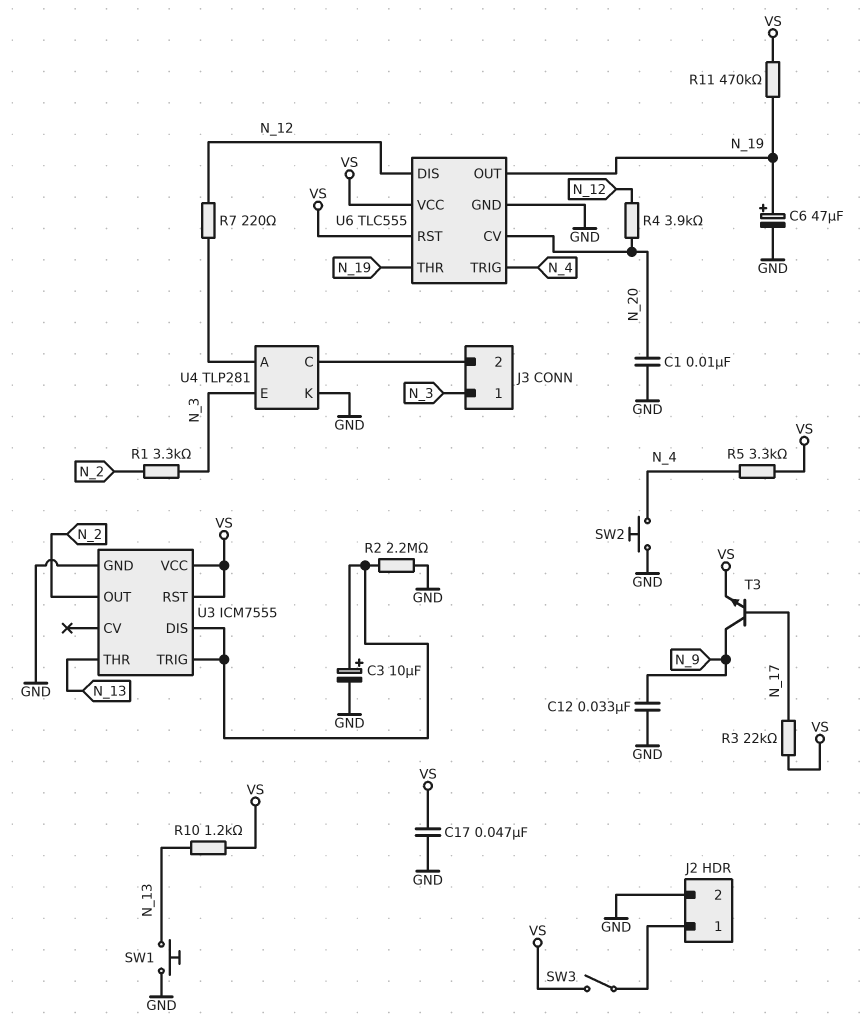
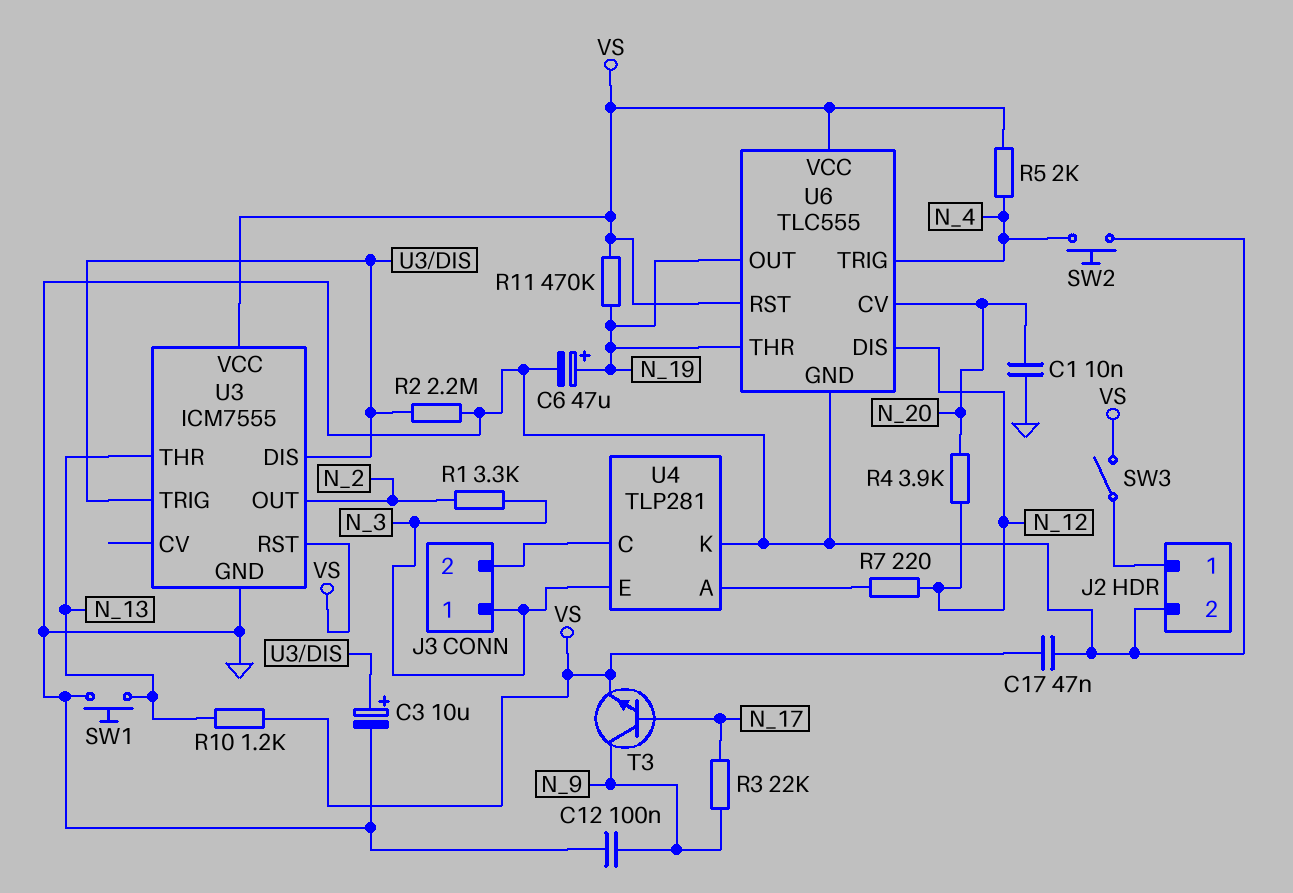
C12: 33nF (GND, N_9) -> 100nF (GND, N_9)
R3: 22k (N_17, VS) -> 22k (N_9, N_17)
R5: 3.3k (N_4, VS) -> 2k (N_4, VS)

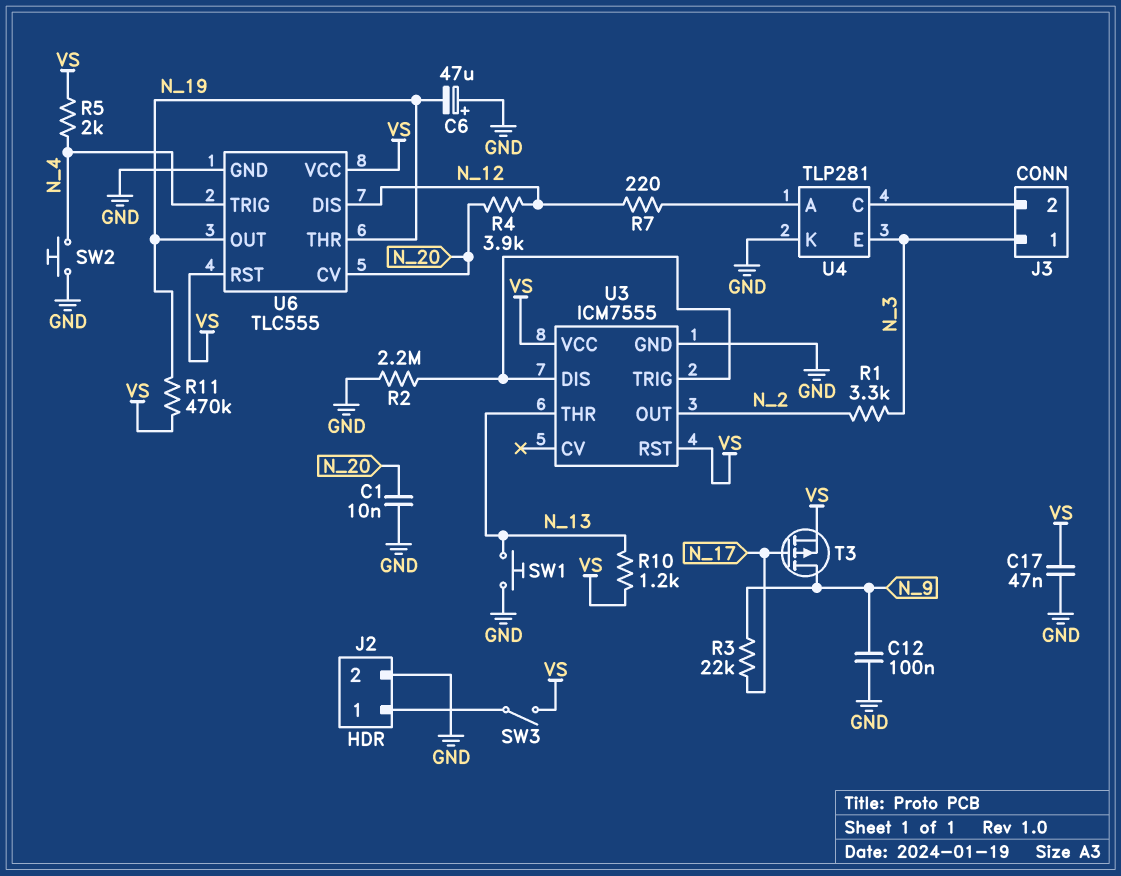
C3: 10uF (plus U3/DIS, minus GND) -> none
C6: 47uF (plus N_19, minus GND) -> 47uF (plus GND, minus N_19)
T3: NPN (B N_17, C N_9, E VS) -> PMOS (G N_17, D N_9, S VS)

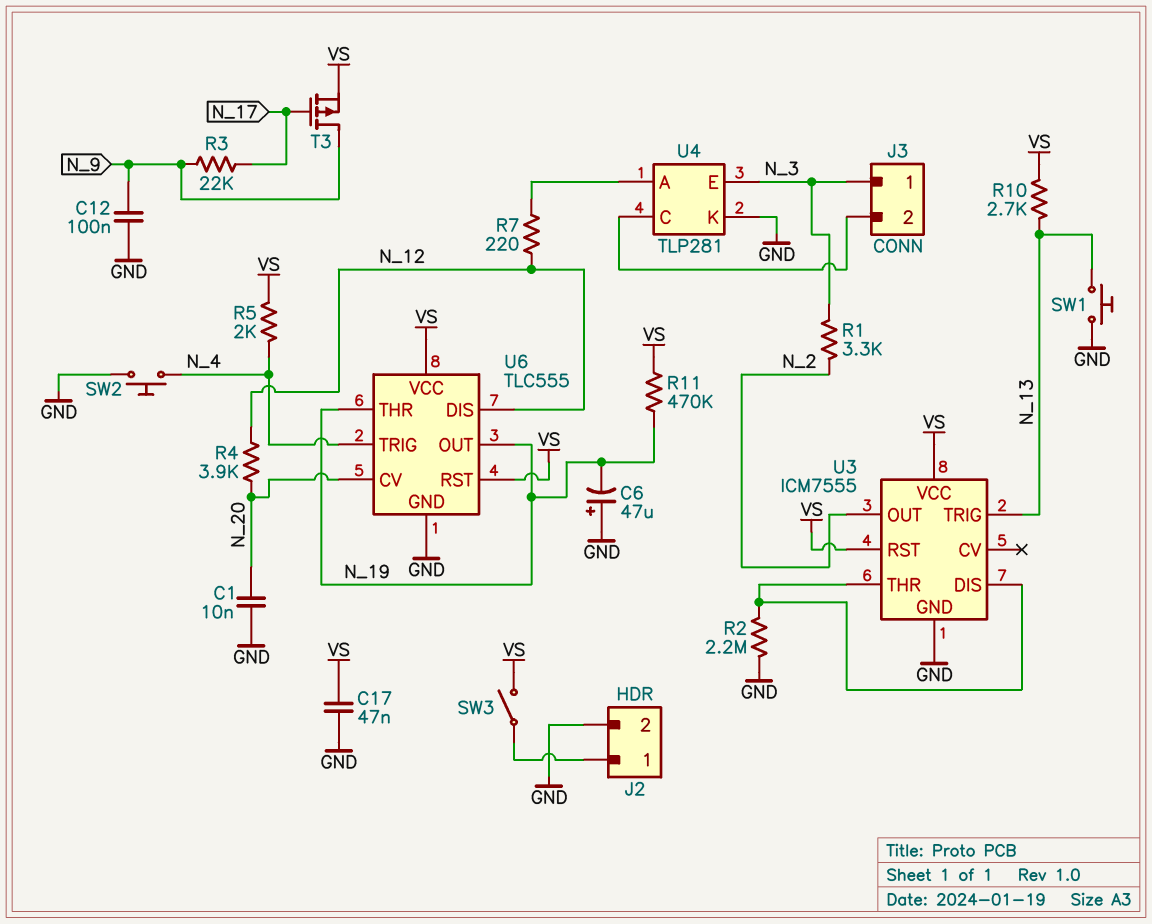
R10: 1.2k (N_13, VS) -> 2.7k (N_13, VS)
U3 pin THR: N_13 -> U3/DIS
U3 pin TRIG: U3/DIS -> N_13

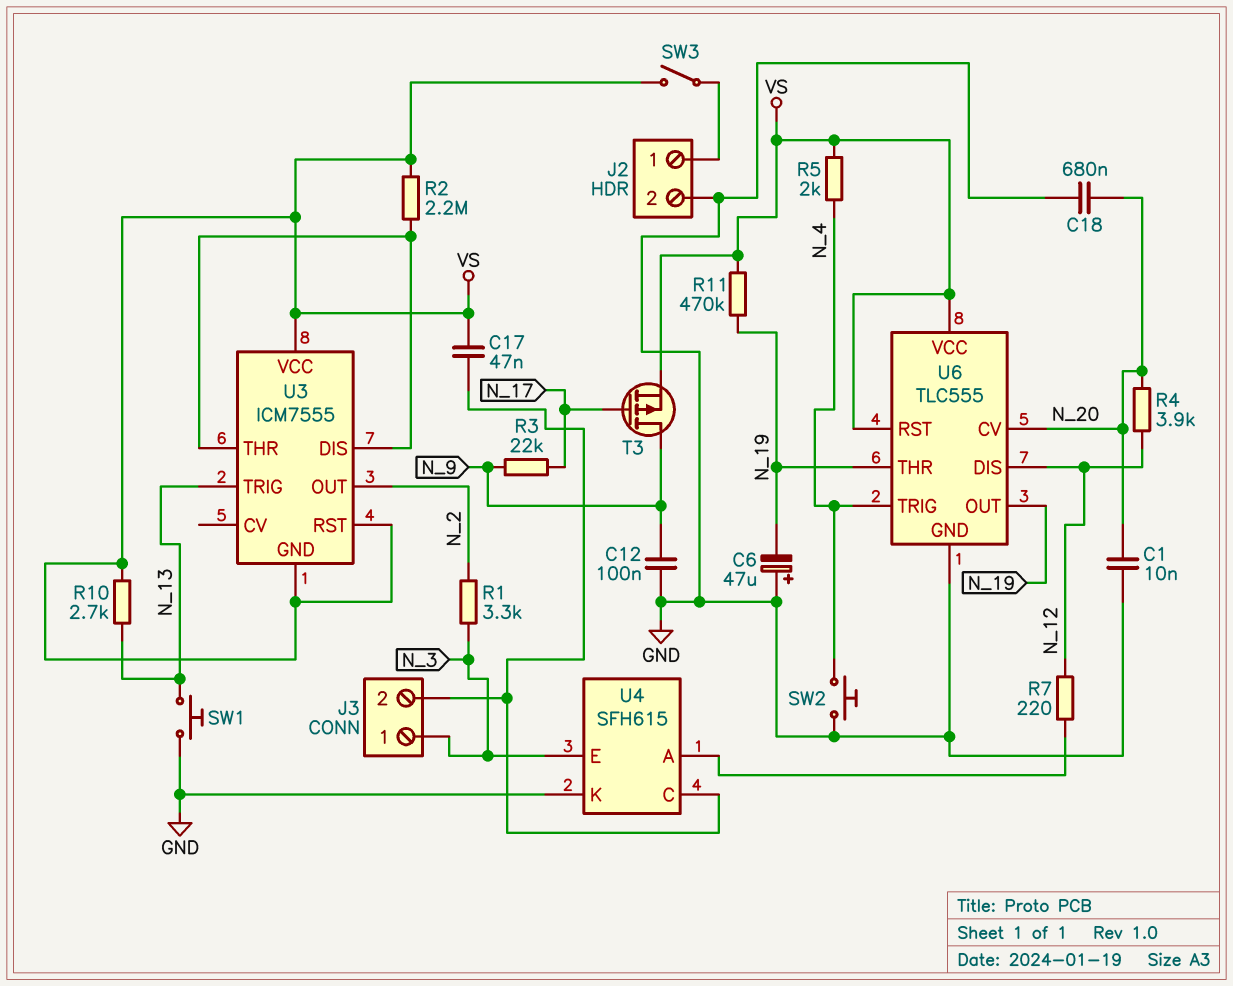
C17: 47nF (GND, VS) -> 47nF (J3/2, VS)
C18: none -> 680nF (GND, N_20)
R2: 2.2M (GND, U3/DIS) -> 2.2M (U3/DIS, VS)
U3 pin GND: GND -> VS
U4: TLP281 -> SFH615

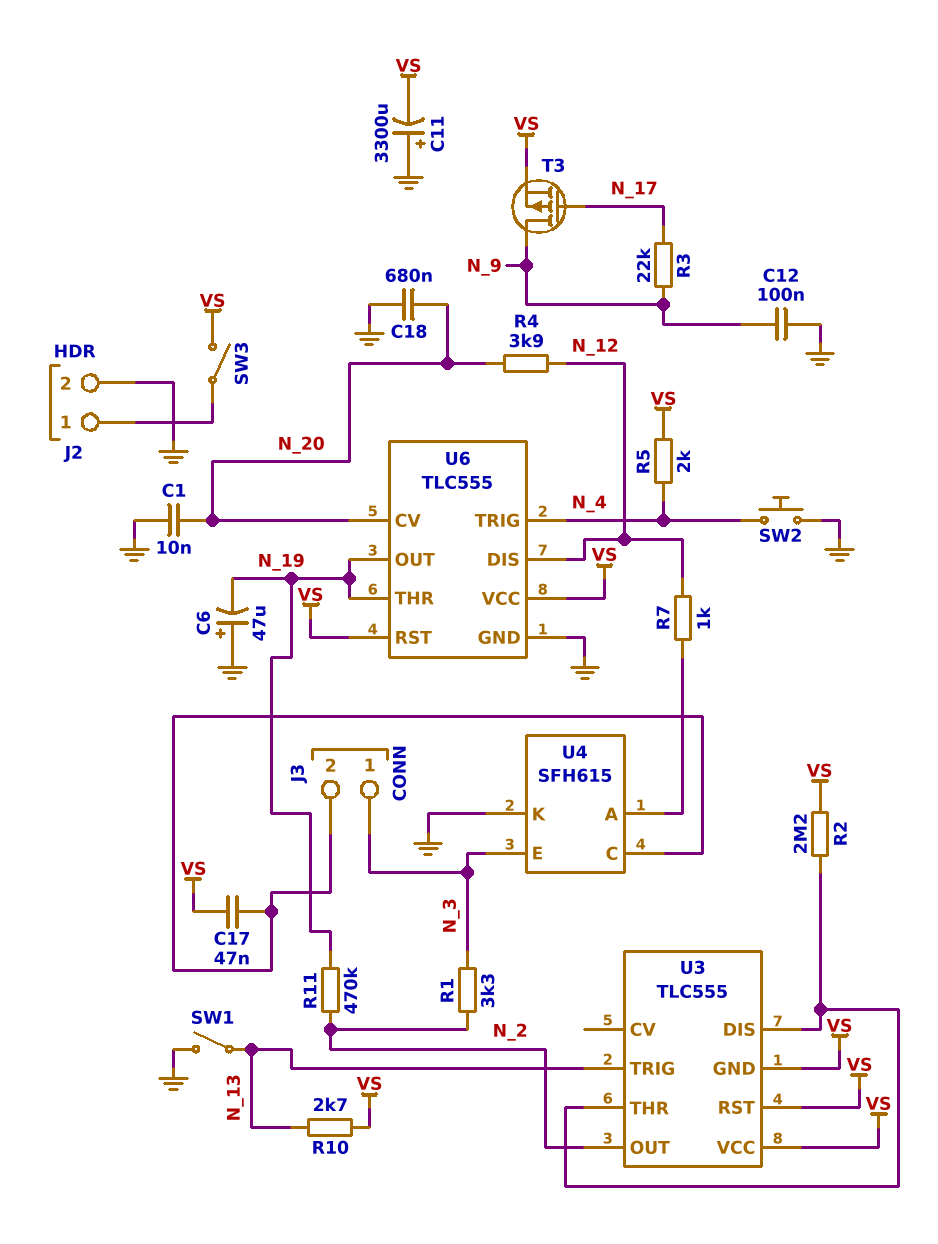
C11: none -> 3300uF (plus GND, minus VS)
R7: 220 (N_12, U4/A) -> 1k (N_12, U4/A)
R11: 470k (N_19, VS) -> 470k (N_2, N_19)
SW1: button (GND, N_13) -> switch (GND, N_13)
U3: ICM7555 -> TLC555

